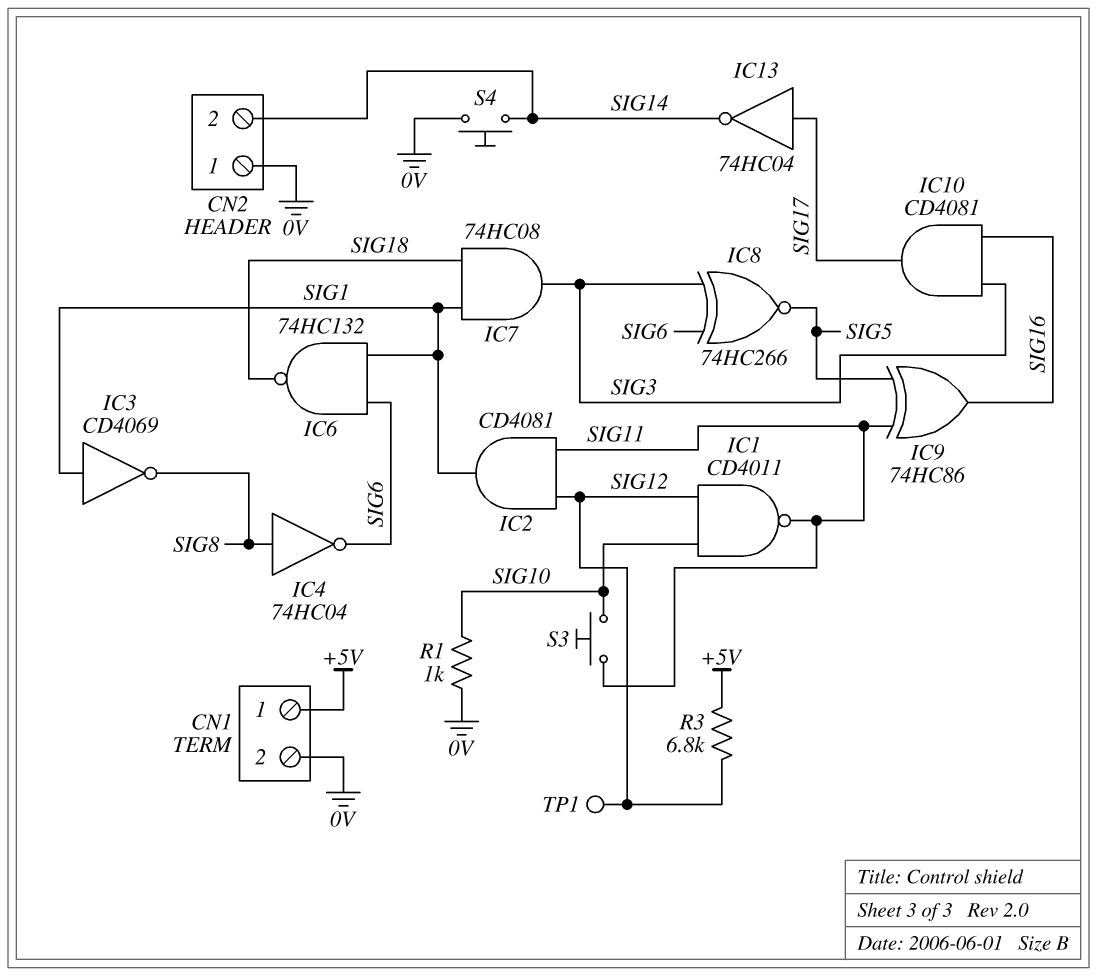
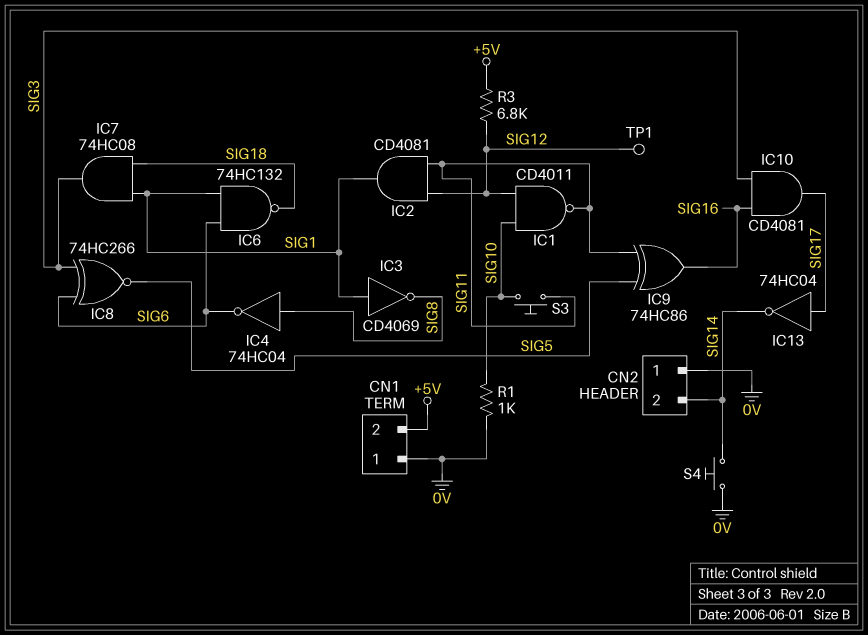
CN1 pin 1: +5V -> 0V
CN1 pin 2: 0V -> +5V

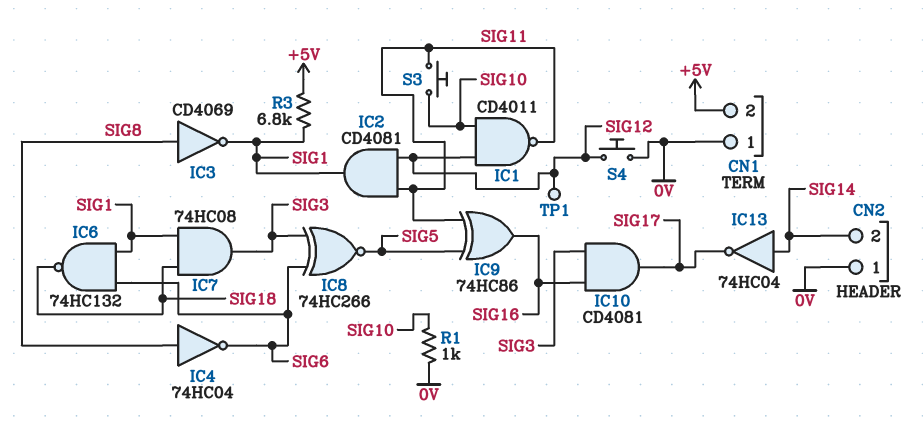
IC3: NOT CD4069 (in SIG1, out SIG8) -> NOT CD4069 (in SIG8, out SIG1)
IC13: NOT 74HC04 (in SIG17, out SIG14) -> NOT 74HC04 (in SIG14, out SIG17)
R3: 6.8k (+5V, SIG12) -> 6.8k (+5V, SIG1)
S4: button (0V, SIG14) -> button (0V, SIG12)

